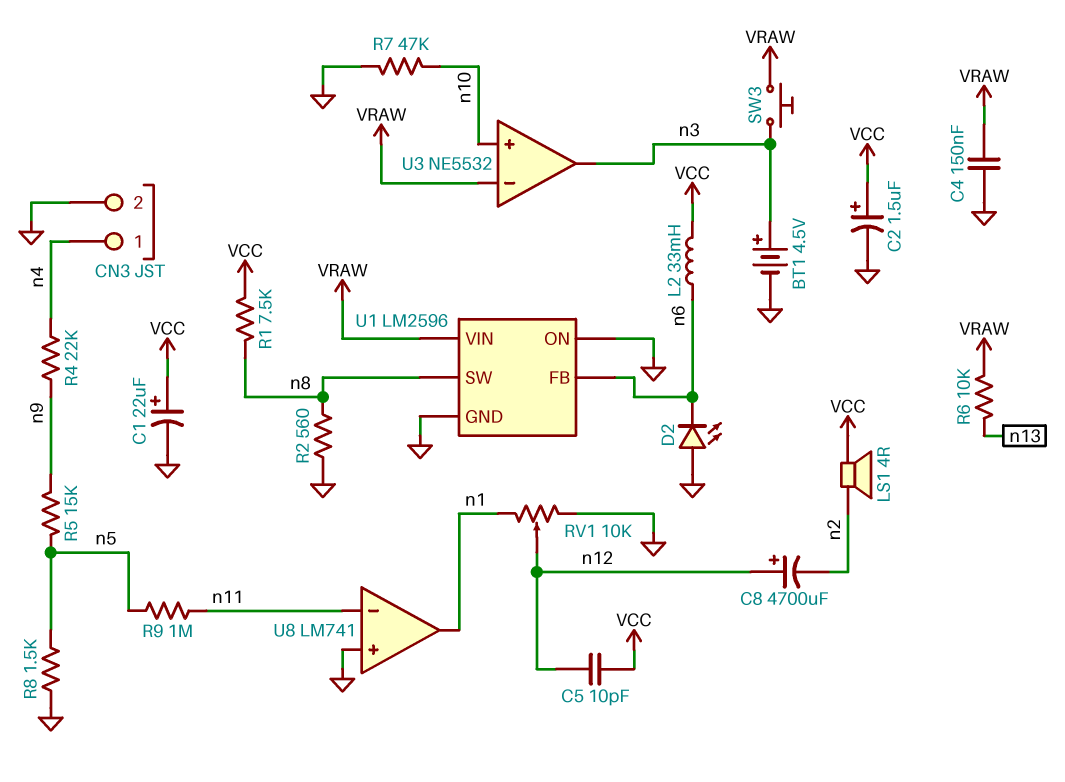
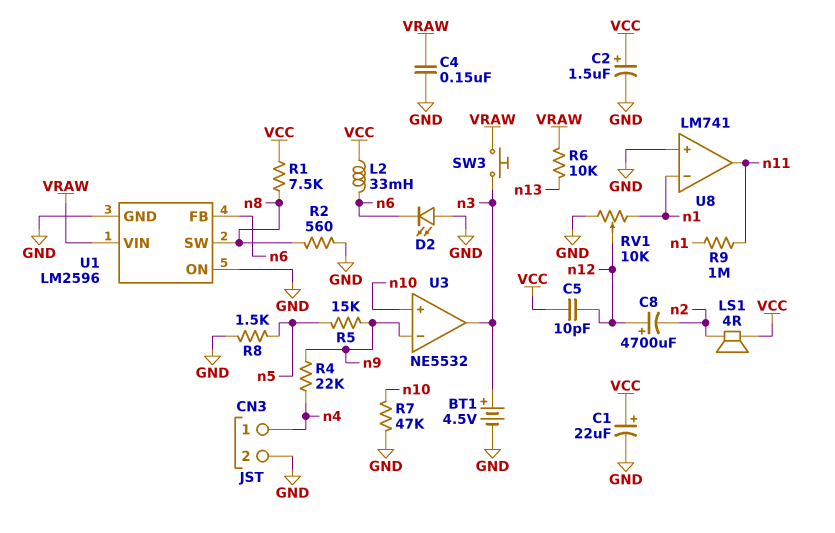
R9: 1M (n5, n11) -> 1M (n1, n11)
U3 pin in-: VRAW -> n9
U8 pin in-: n11 -> n1
U8 pin out: n1 -> n11

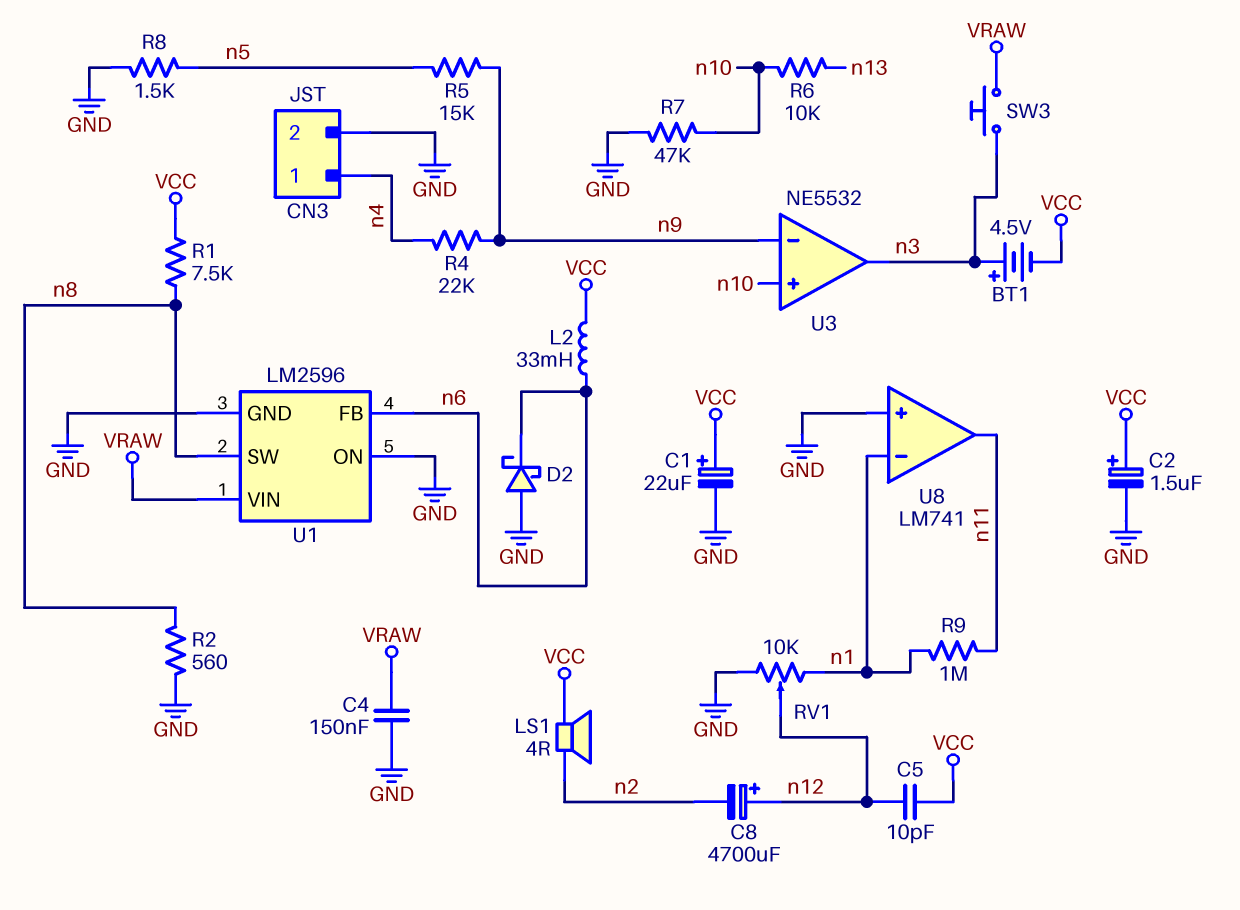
BT1: 4.5V (plus n3, minus GND) -> 4.5V (plus n3, minus VCC)
D2: LED (A GND, K n6) -> schottky (A GND, K n6)
R6: 10k (VRAW, n13) -> 10k (n10, n13)

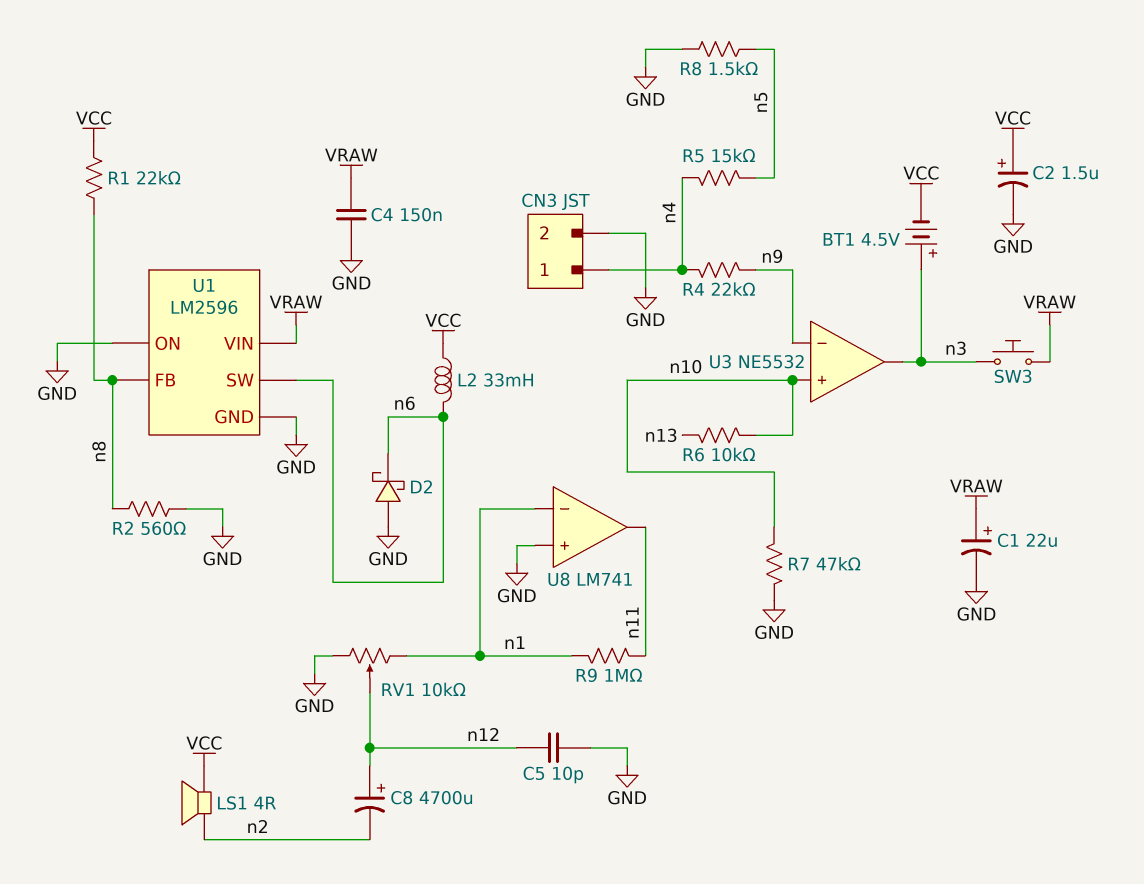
C1: 22uF (plus VCC, minus GND) -> 22uF (plus VRAW, minus GND)
C5: 10pF (VCC, n12) -> 10pF (GND, n12)
R1: 7.5k (VCC, n8) -> 22k (VCC, n8)
R5: 15k (n5, n9) -> 15k (n4, n5)
U1 pin FB: n6 -> n8
U1 pin SW: n8 -> n6

